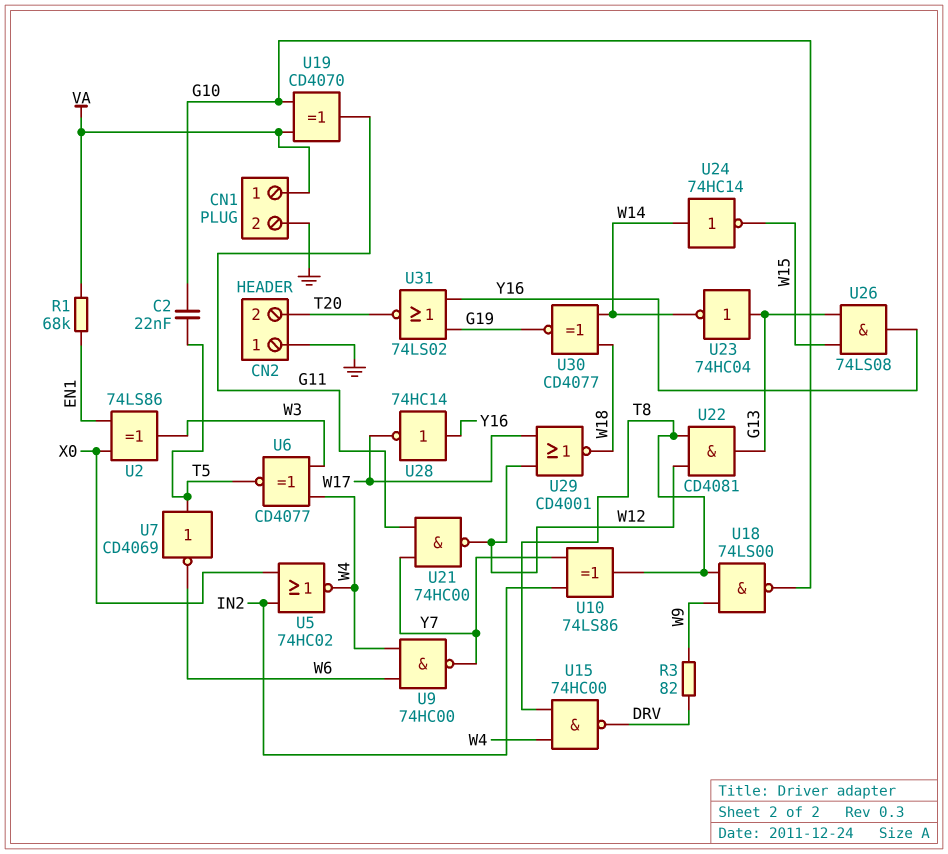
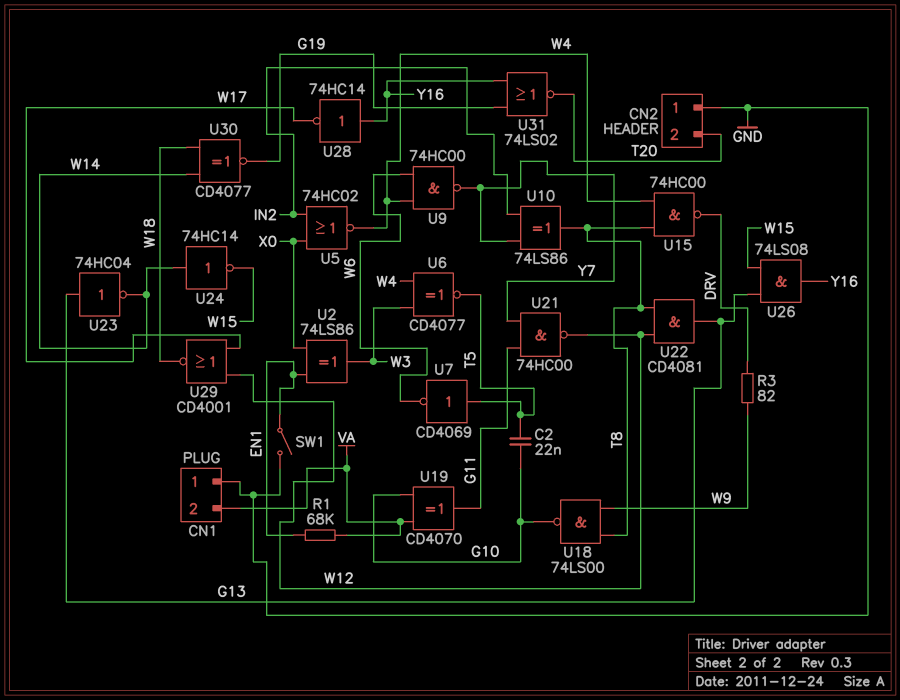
CN1 pin 1: VA -> GND
CN1 pin 2: GND -> VA
SW1: none -> switch (EN1, GND)

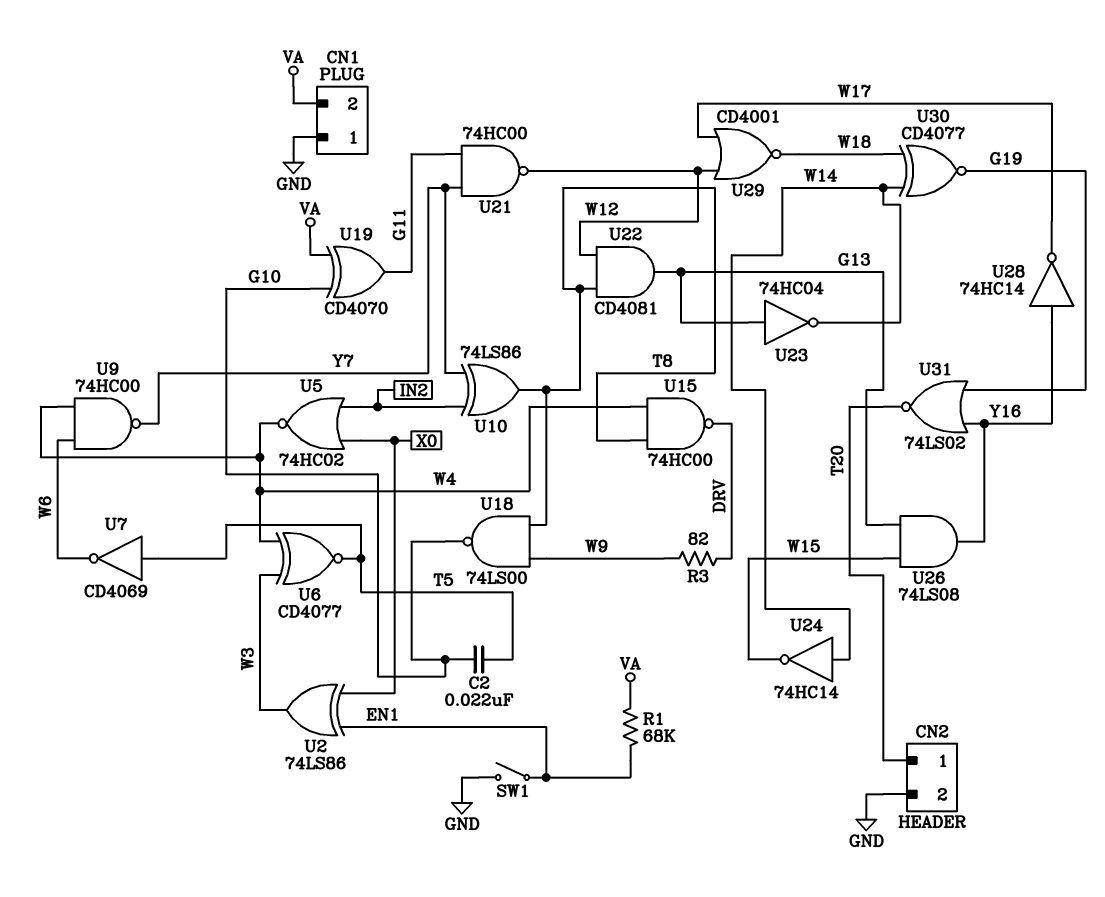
CN2 pin 1: GND -> T20
CN2 pin 2: T20 -> GND

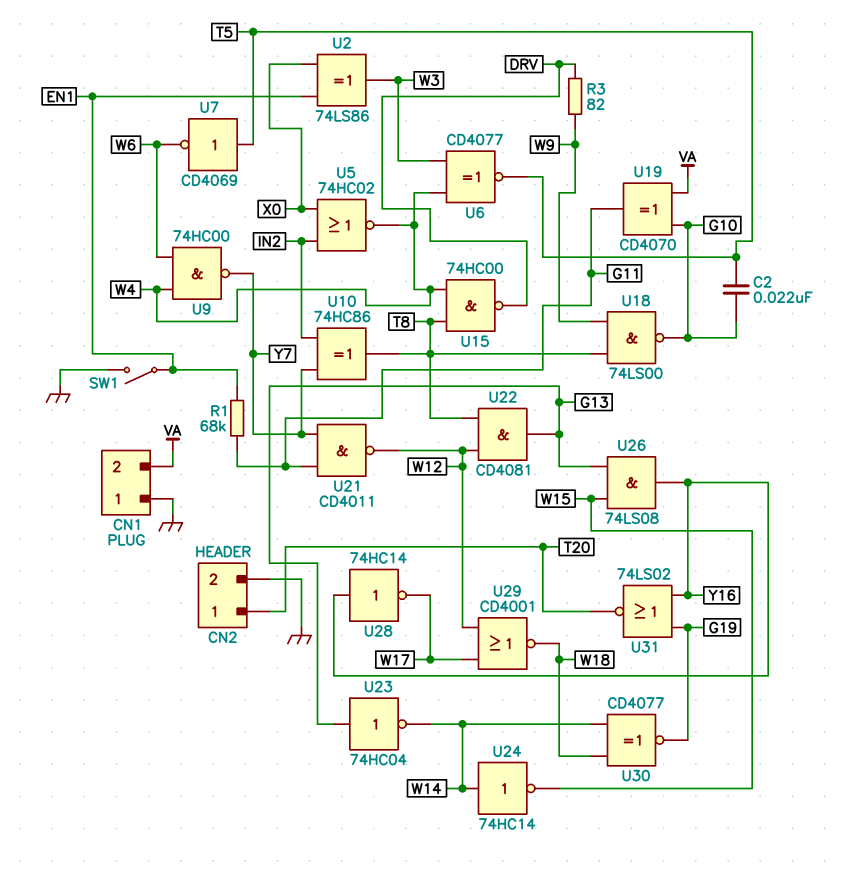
R1: 68k (EN1, VA) -> 68k (EN1, G11)
U10: XOR 74LS86 (in IN2, in Y7, out T8) -> XOR 74HC86 (in IN2, in Y7, out T8)
U21: NAND 74HC00 (in G11, in Y7, out W12) -> NAND CD4011 (in G11, in Y7, out W12)

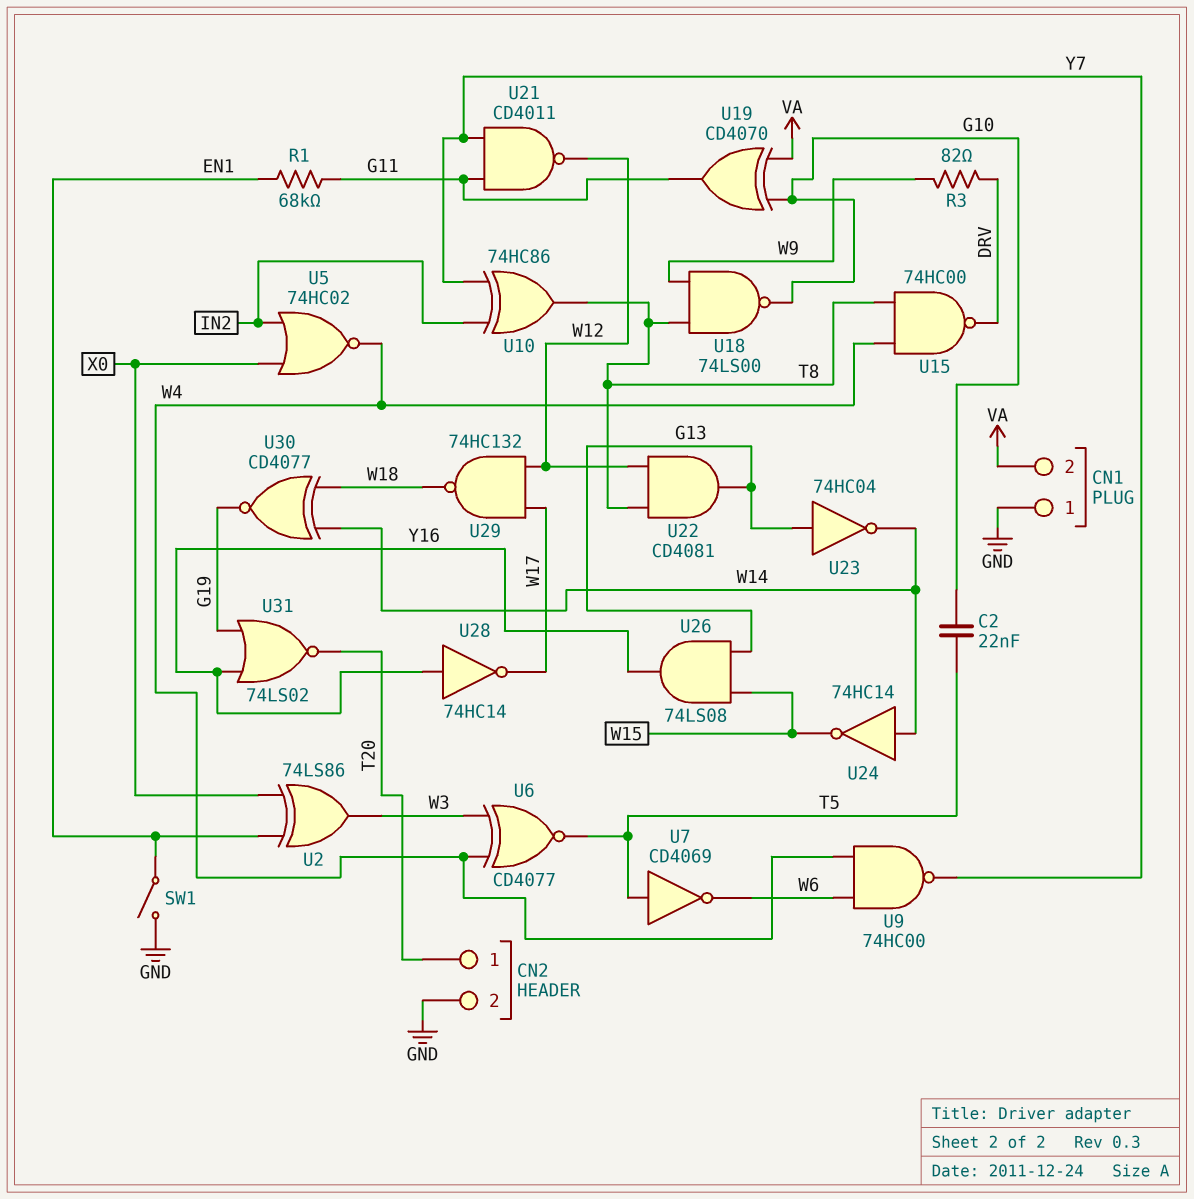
U29: NOR CD4001 (in W12, in W17, out W18) -> NAND 74HC132 (in W12, in W17, out W18)

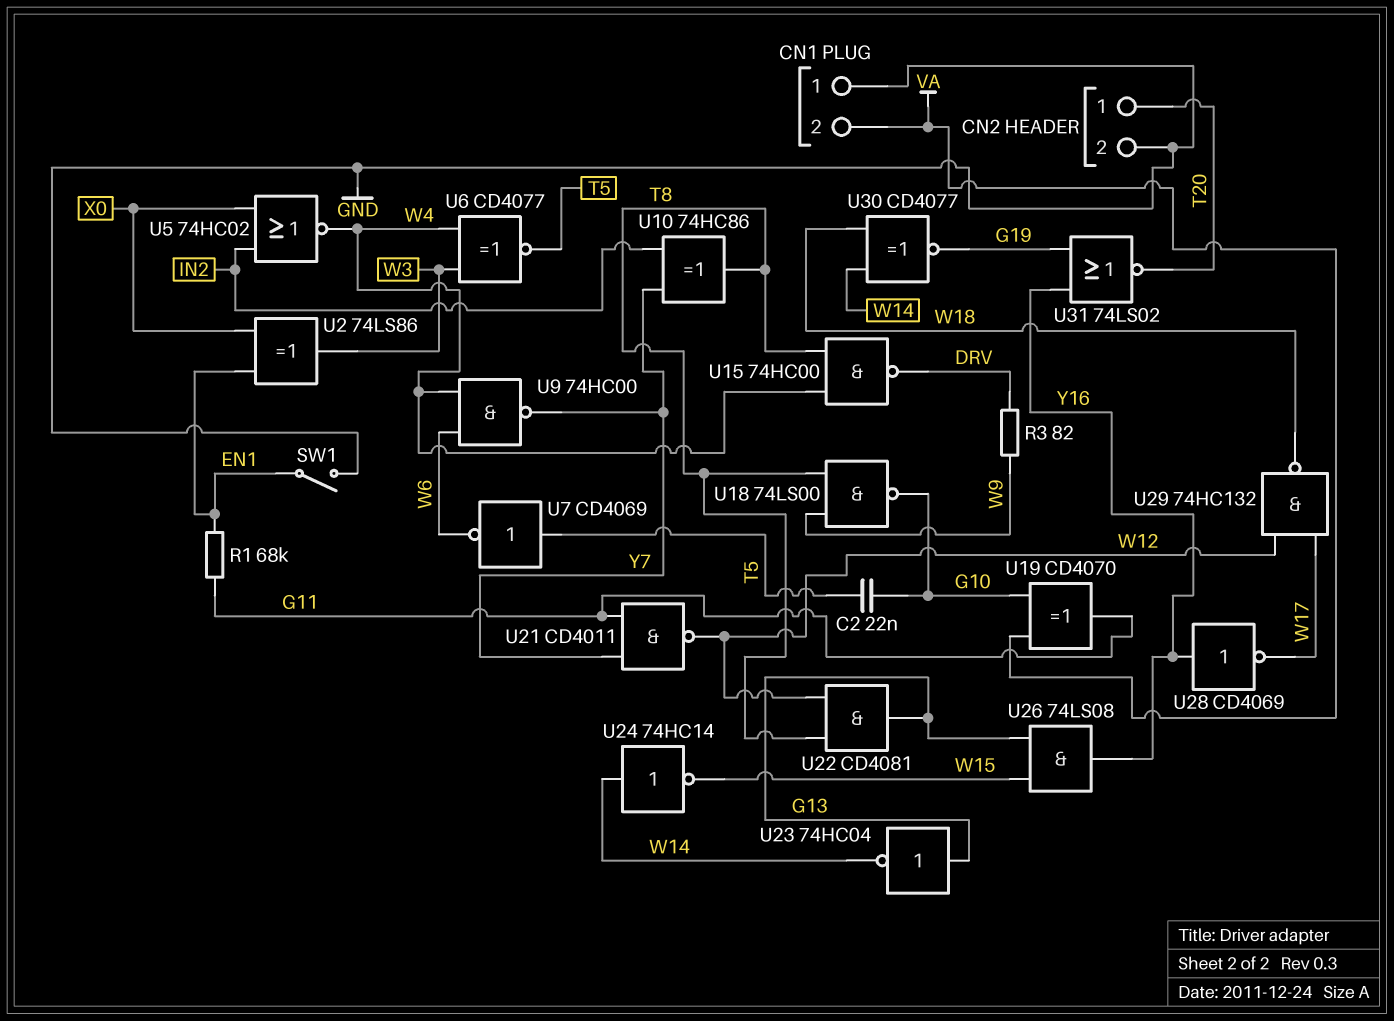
U28: NOT 74HC14 (in Y16, out W17) -> NOT CD4069 (in Y16, out W17)

